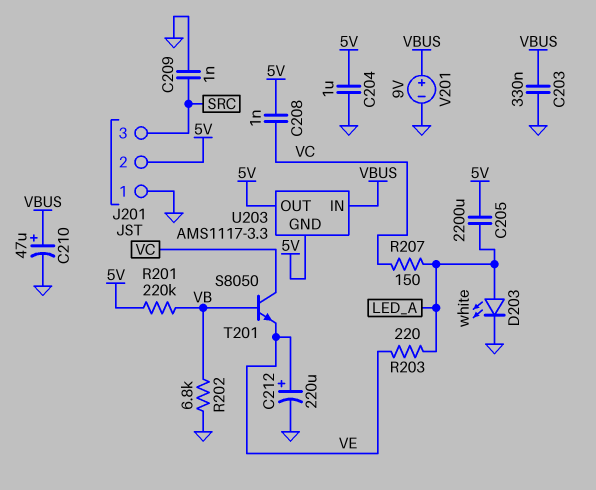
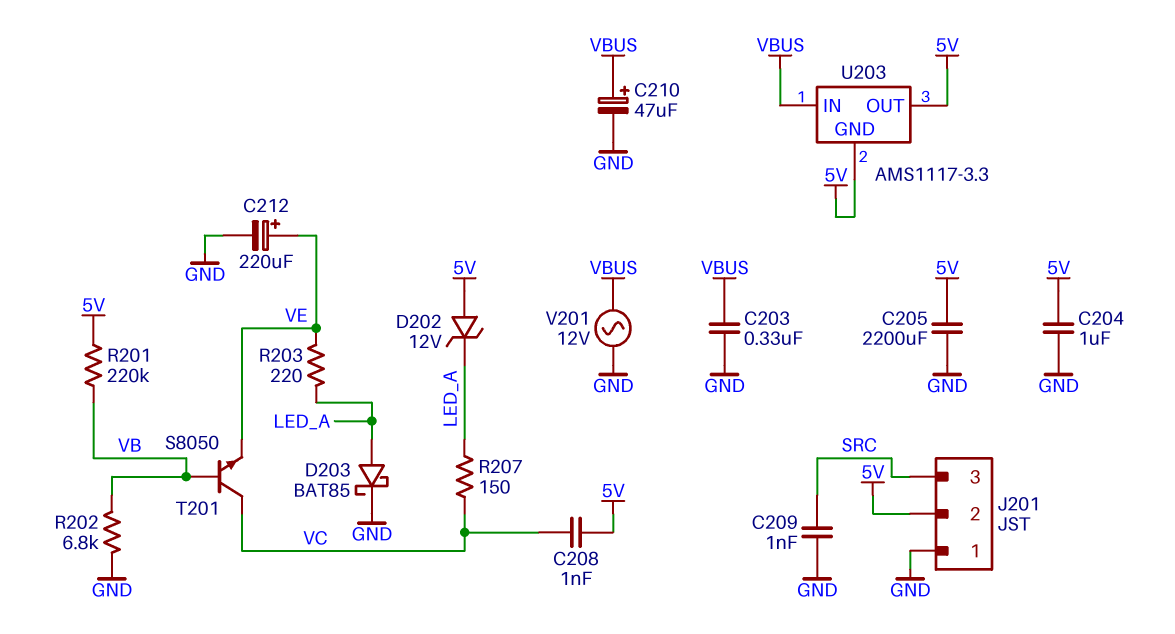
C205: 2200uF (5V, LED_A) -> 2200uF (5V, GND)
D202: none -> zener 12V (A 5V, K LED_A)
D203: LED white (A LED_A, K GND) -> schottky BAT85 (A LED_A, K GND)
V201: 9V (plus VBUS, minus GND) -> AC 12V (GND, VBUS)

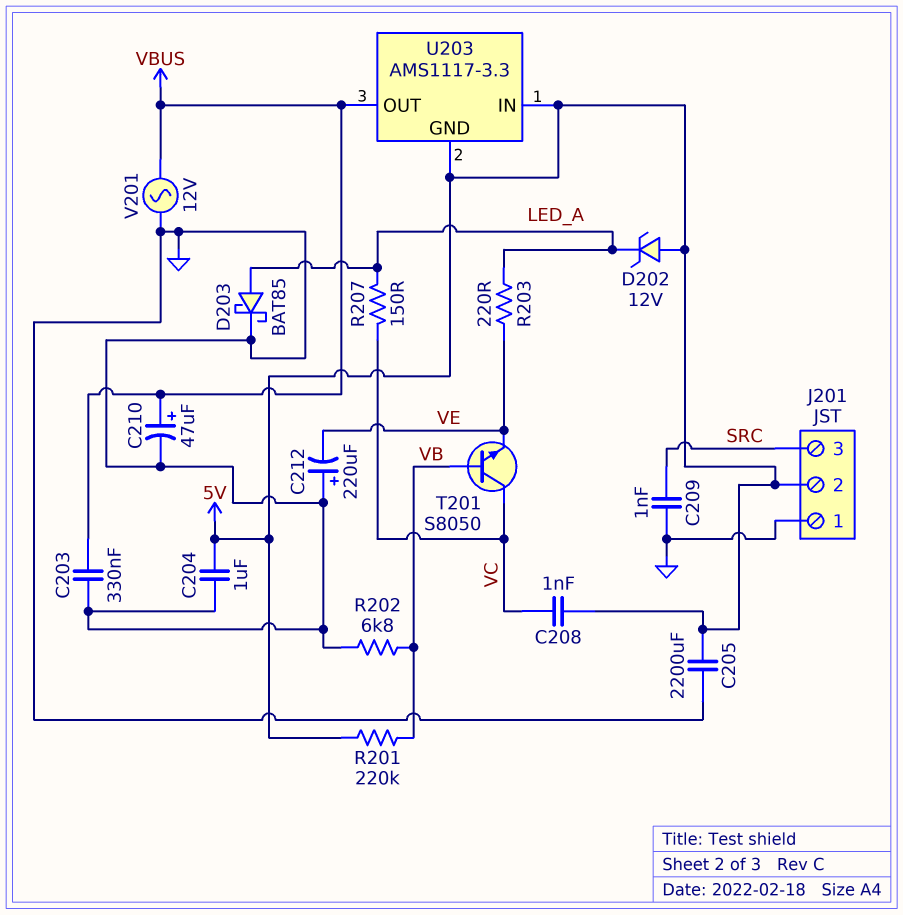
C212: 220uF (plus VE, minus GND) -> 220uF (plus GND, minus VE)
U203 pin IN: VBUS -> 5V
U203 pin OUT: 5V -> VBUS

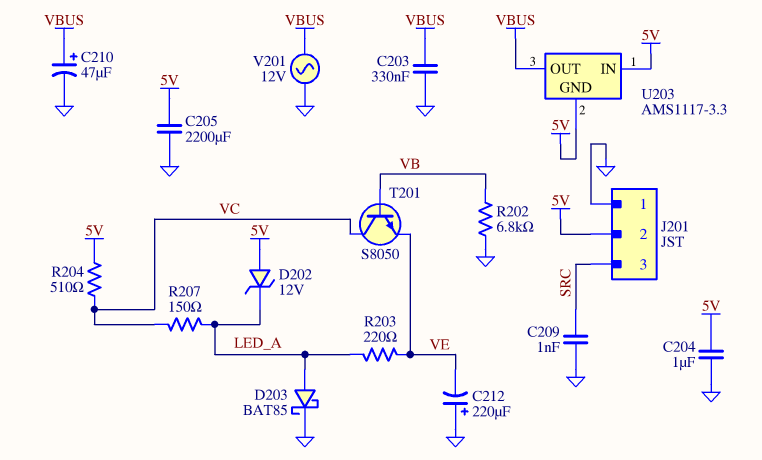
C208: 1nF (5V, VC) -> none
R201: 220k (5V, VB) -> none
R204: none -> 510 (5V, VC)

